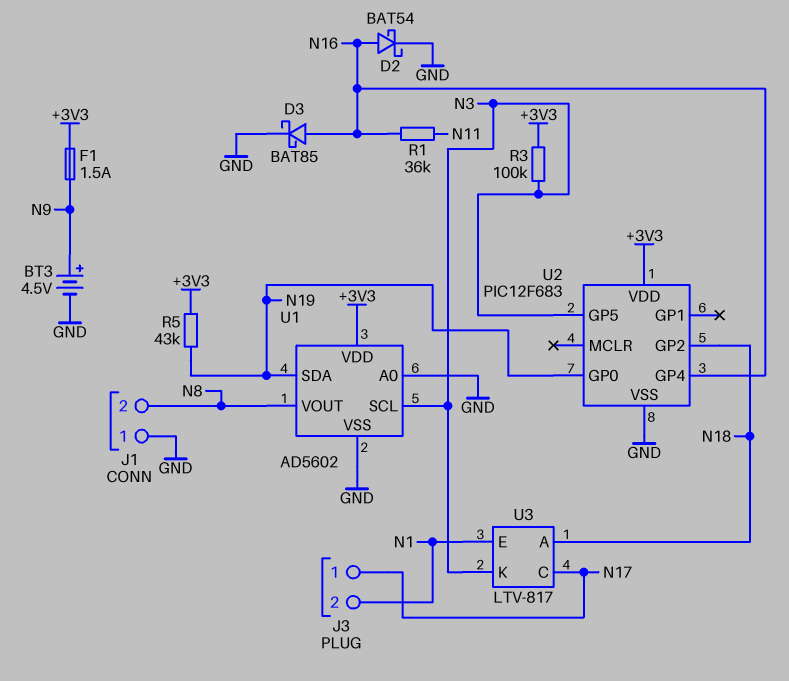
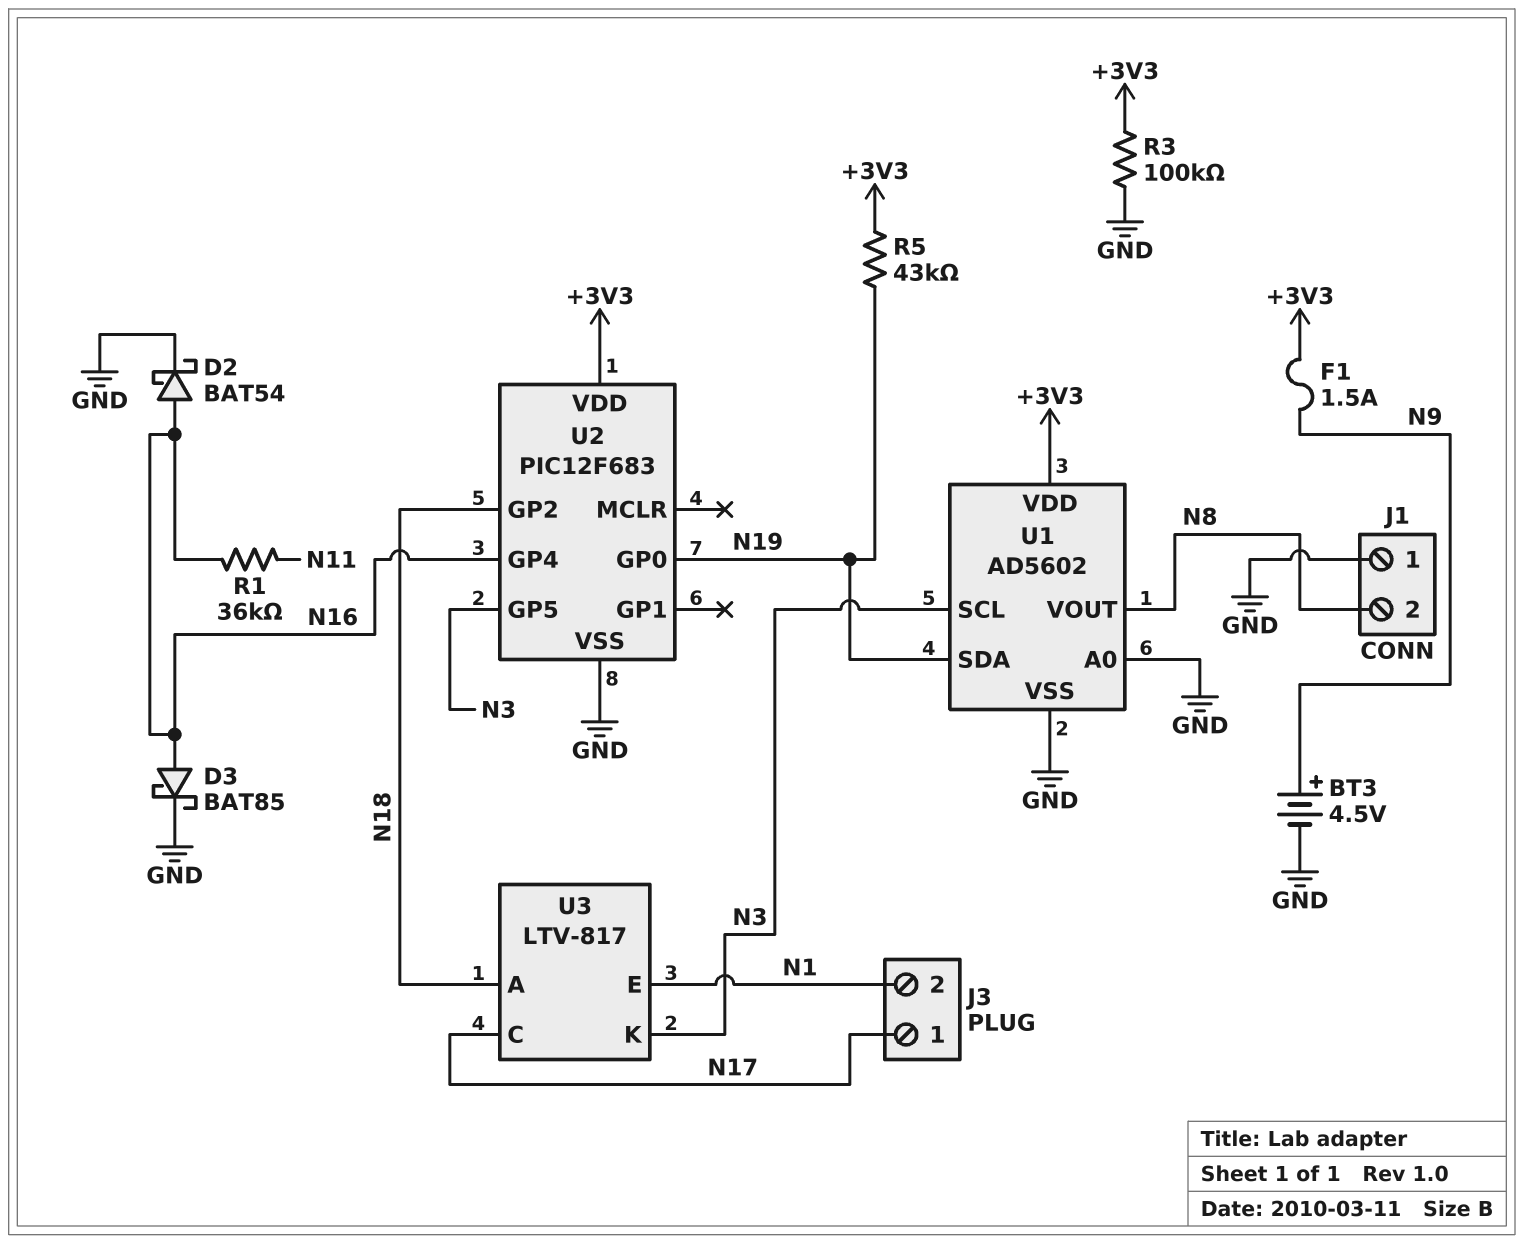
R3: 100k (+3V3, N3) -> 100k (+3V3, GND)

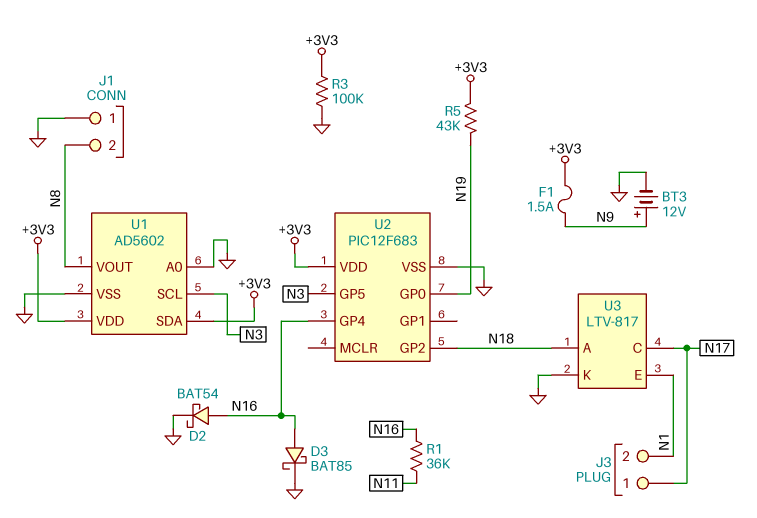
BT3: 4.5V (plus N9, minus GND) -> 12V (plus N9, minus GND)
U1 pin SDA: N19 -> +3V3
U3 pin K: N3 -> GND

